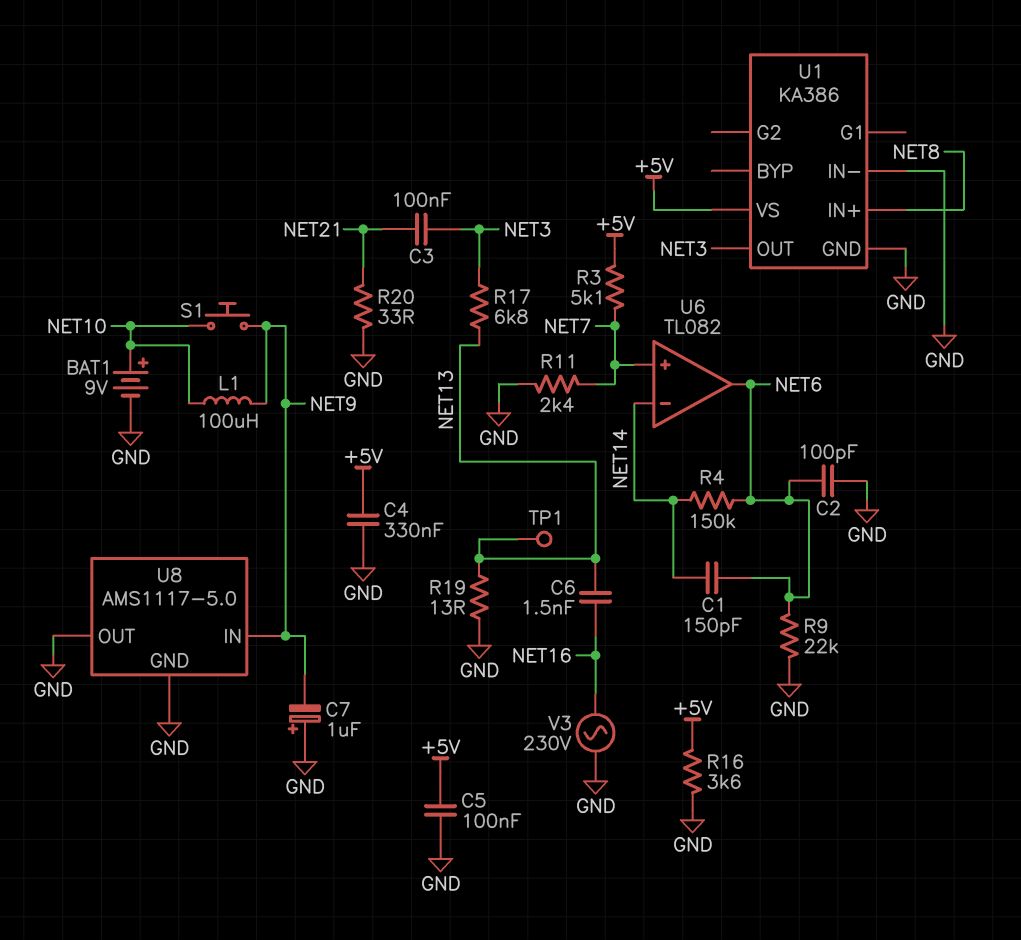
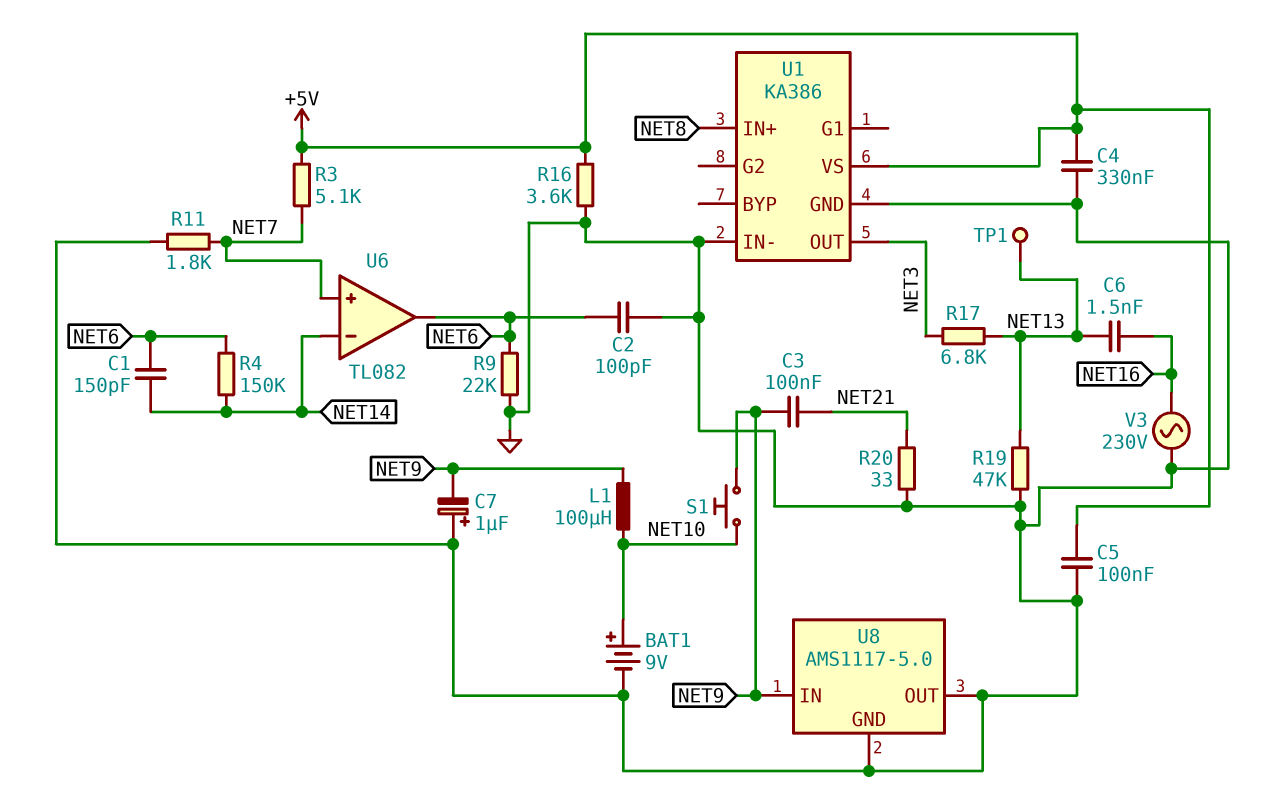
C3: 100nF (NET3, NET21) -> 100nF (NET9, NET21)
R11: 2.4k (GND, NET7) -> 1.8k (GND, NET7)
R19: 13 (GND, NET13) -> 47k (GND, NET13)

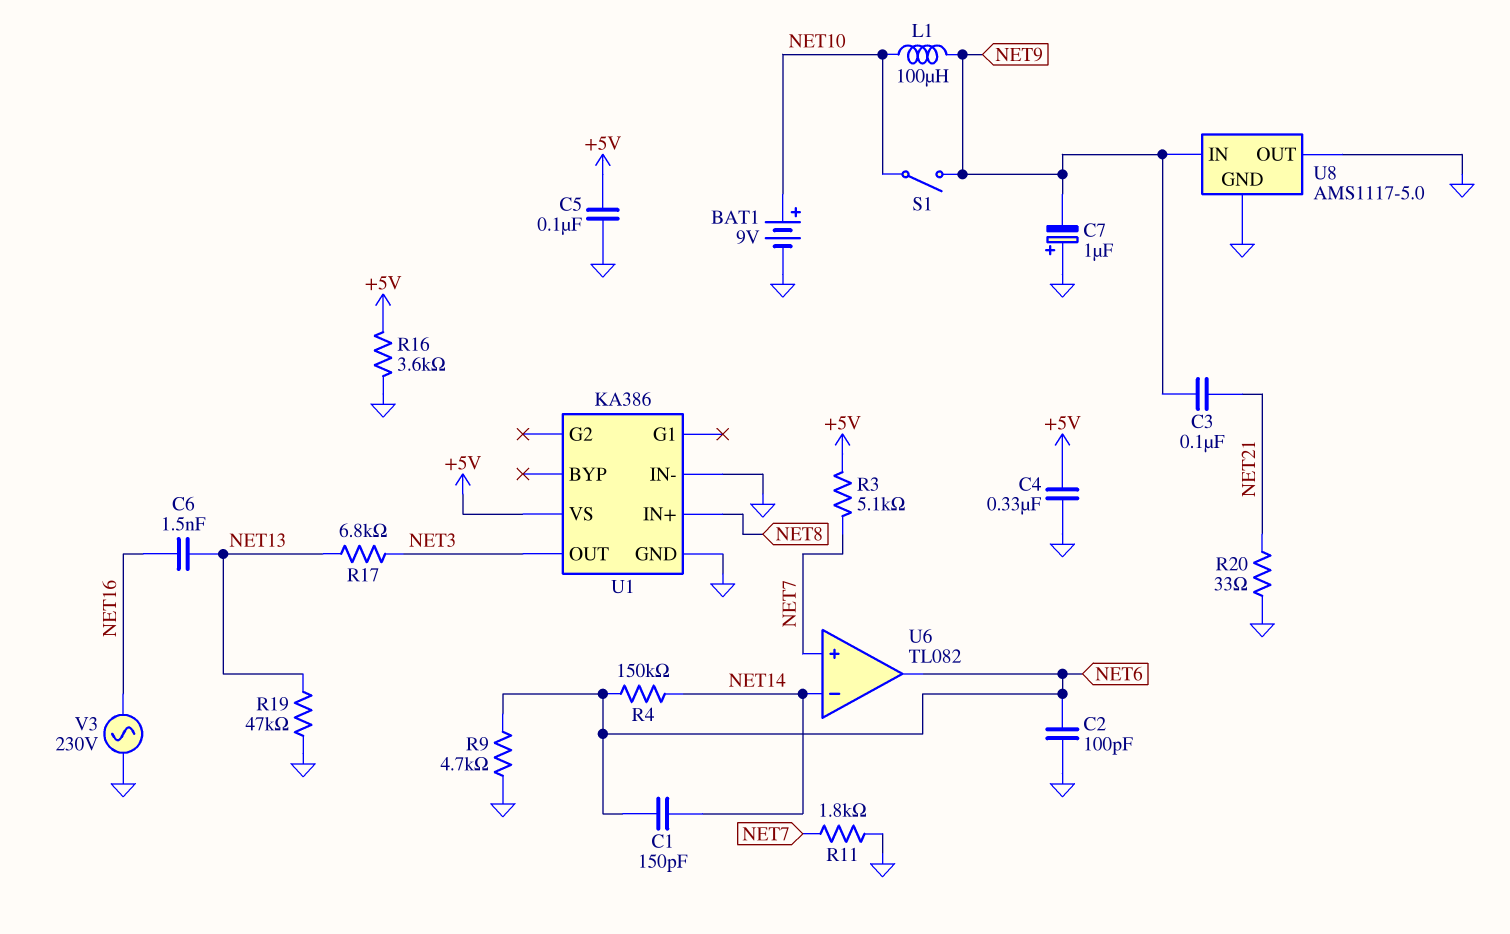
R9: 22k (GND, NET6) -> 4.7k (GND, NET6)
S1: button (NET9, NET10) -> switch (NET9, NET10)
TP1: test point (NET13) -> none

